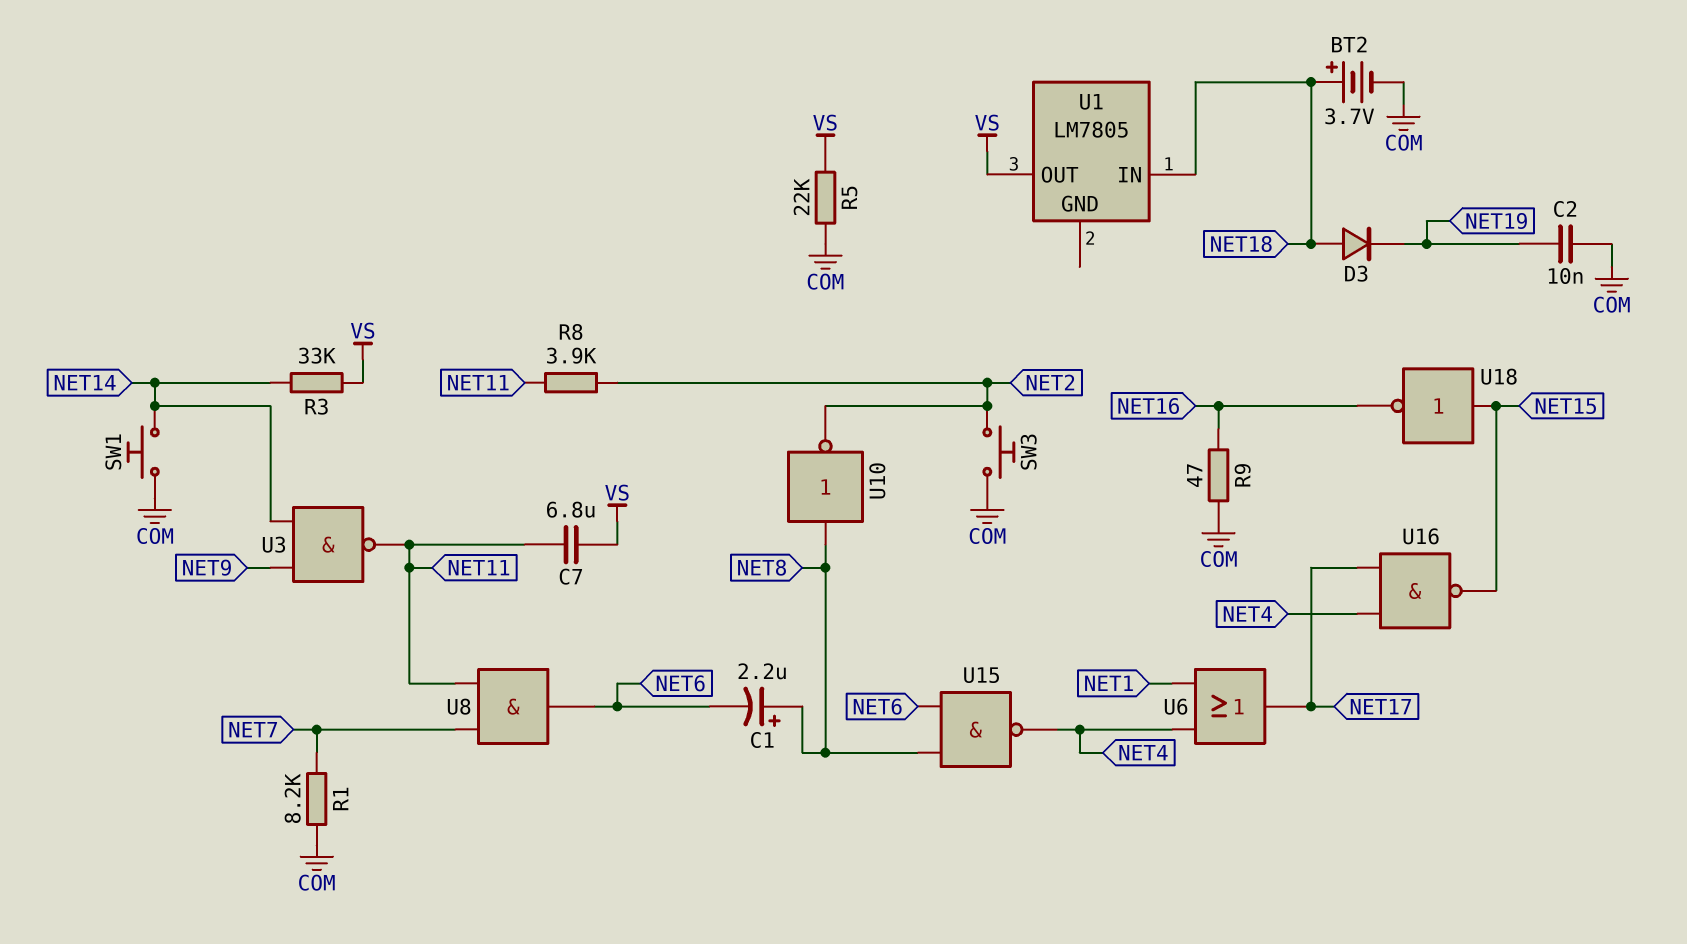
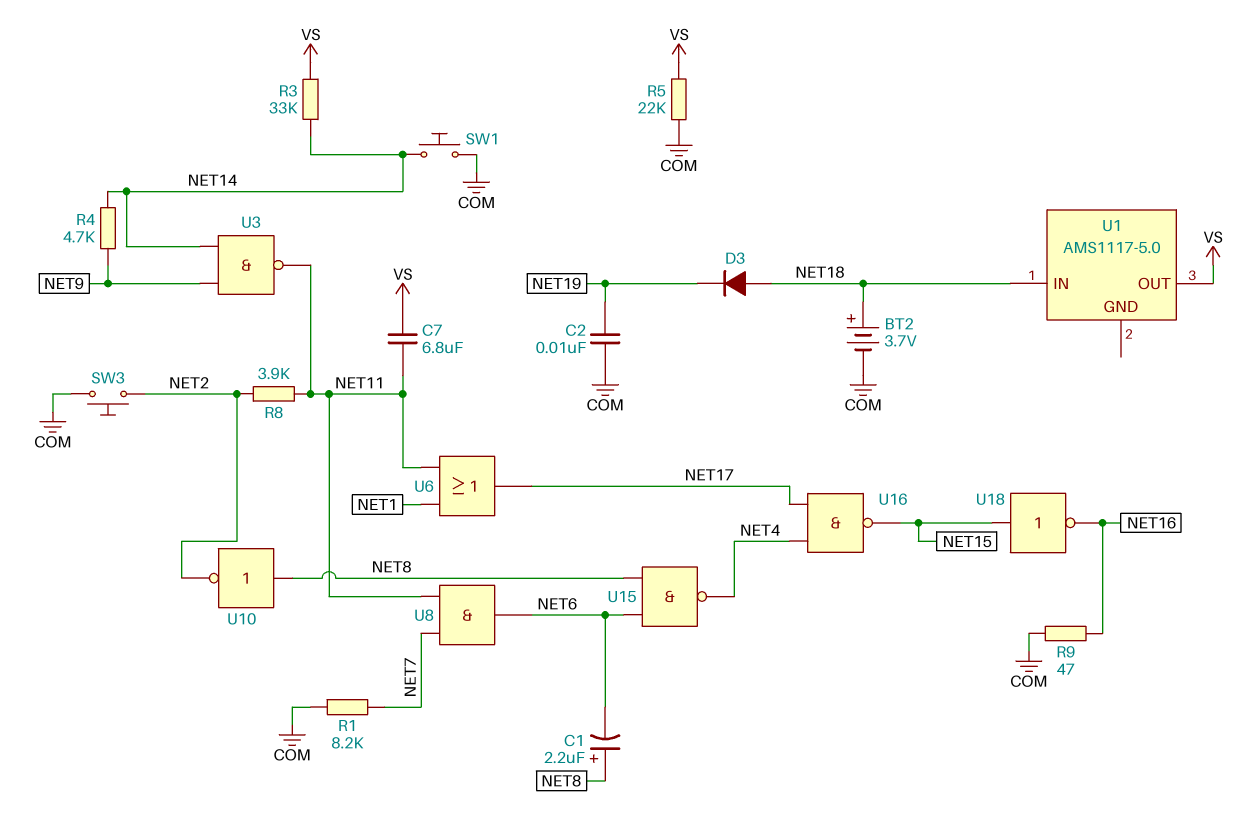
R4: none -> 4.7k (NET9, NET14)
U1: LM7805 -> AMS1117-5.0
U6: OR (in NET1, in NET4, out NET17) -> OR (in NET1, in NET11, out NET17)

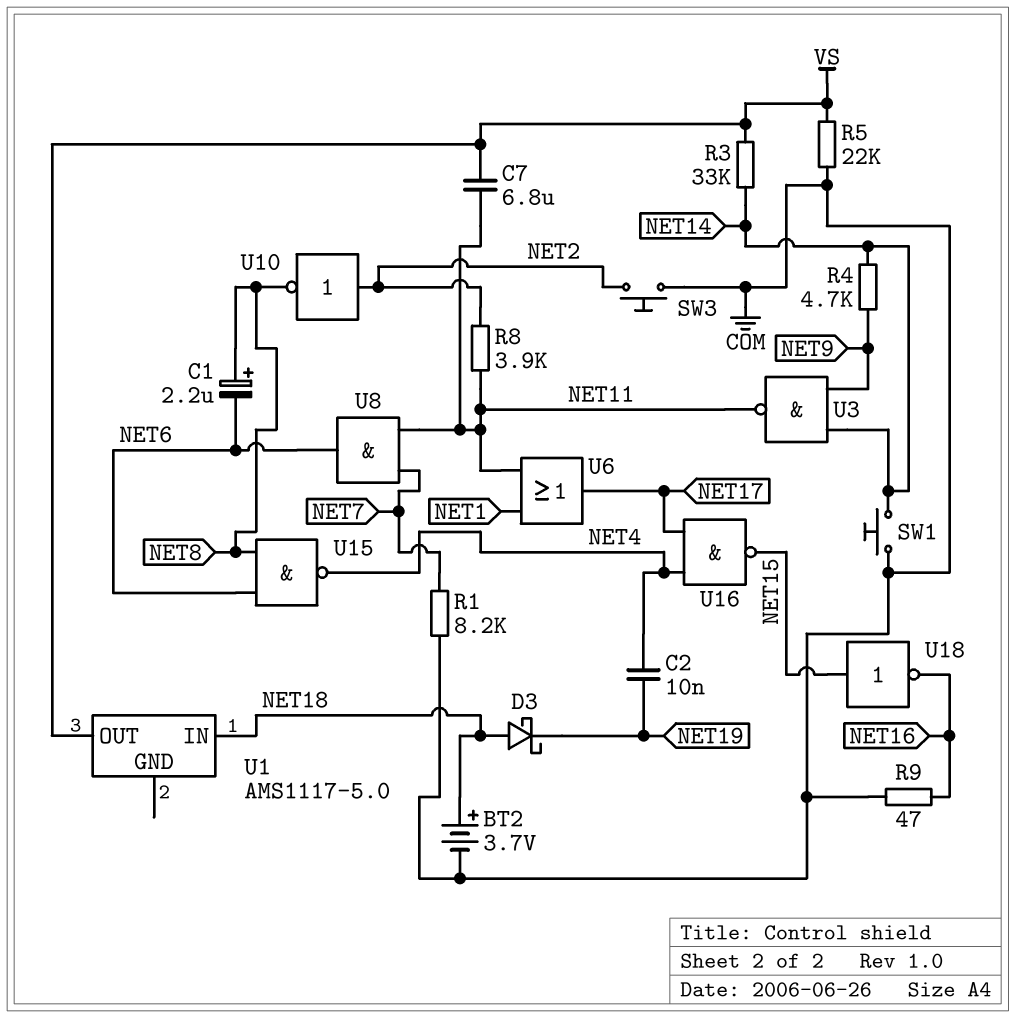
C2: 10nF (COM, NET19) -> 10nF (NET4, NET19)
D3: diode (A NET18, K NET19) -> schottky (A NET18, K NET19)
U10: NOT (in NET8, out NET2) -> NOT (in NET2, out NET8)

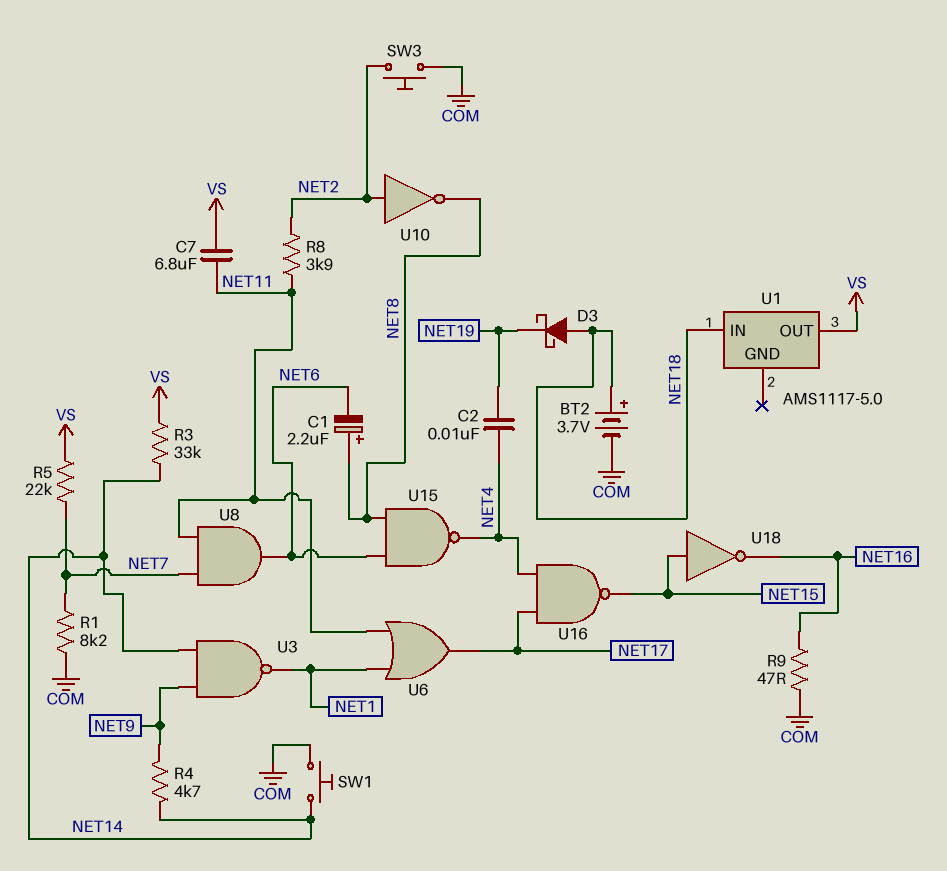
R5: 22k (COM, VS) -> 22k (NET7, VS)
U3: NAND (in NET9, in NET14, out NET11) -> NAND (in NET9, in NET14, out NET1)

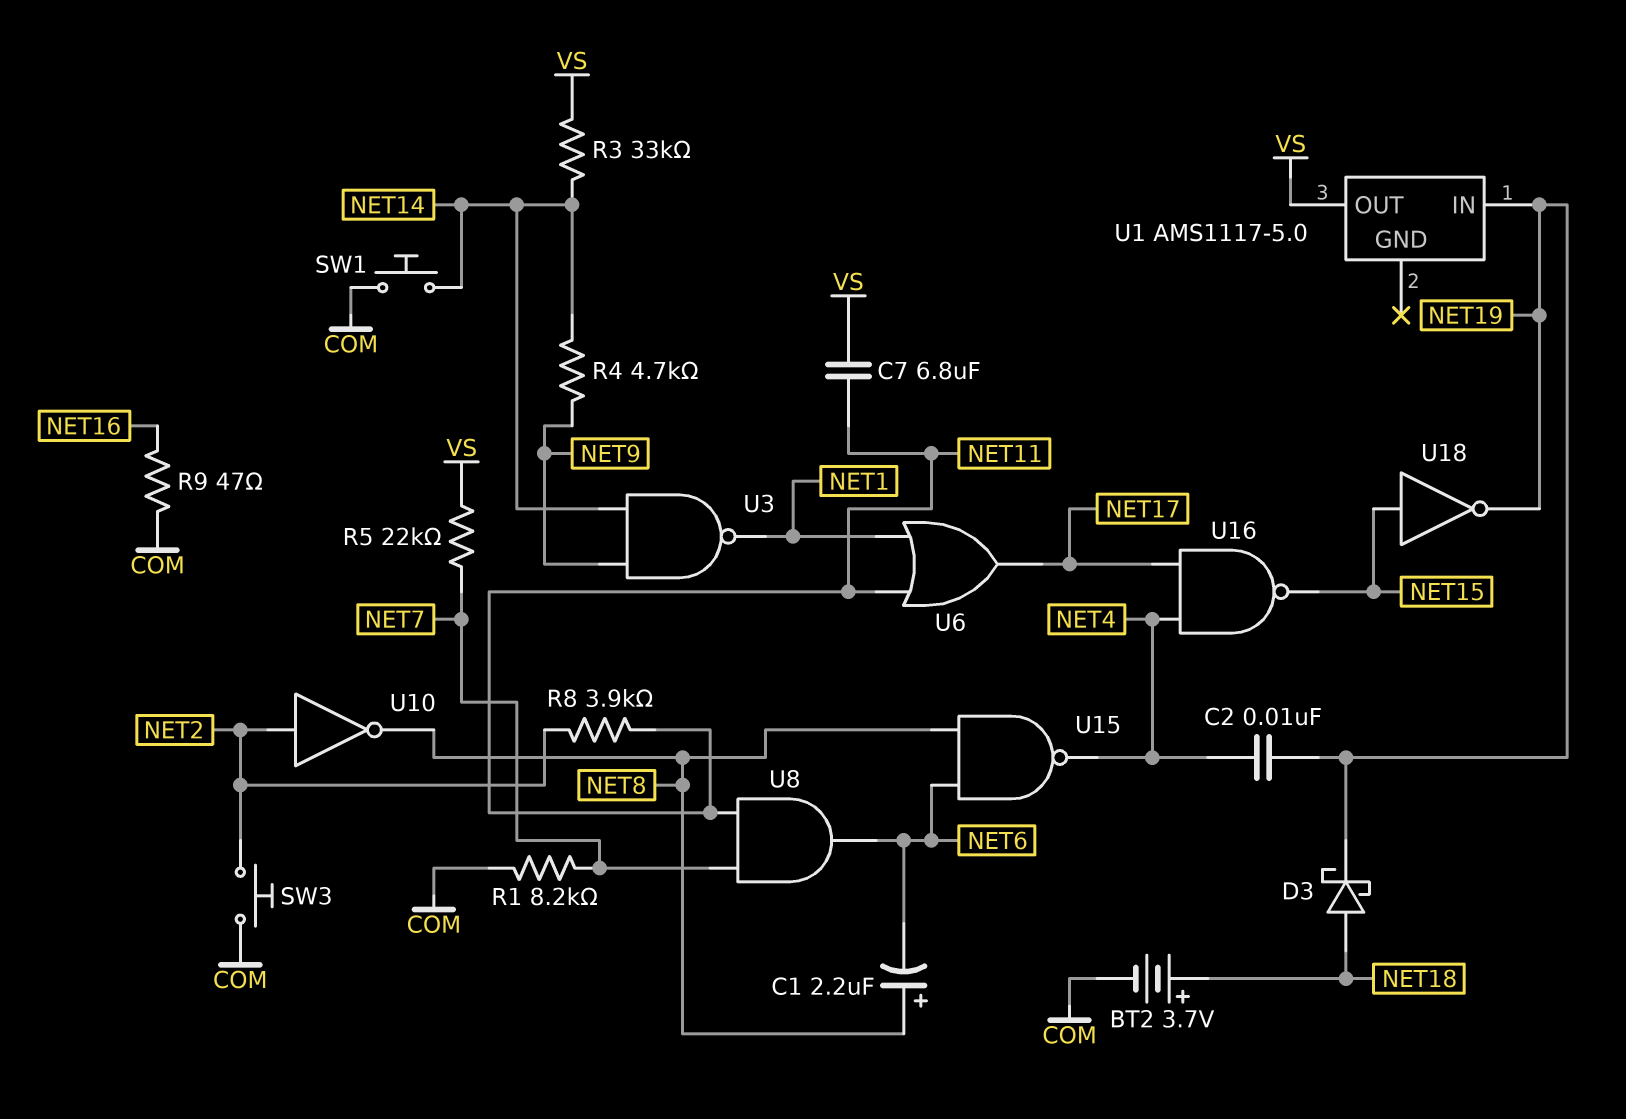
U1 pin IN: NET18 -> NET19
U18: NOT (in NET15, out NET16) -> NOT (in NET15, out NET19)

